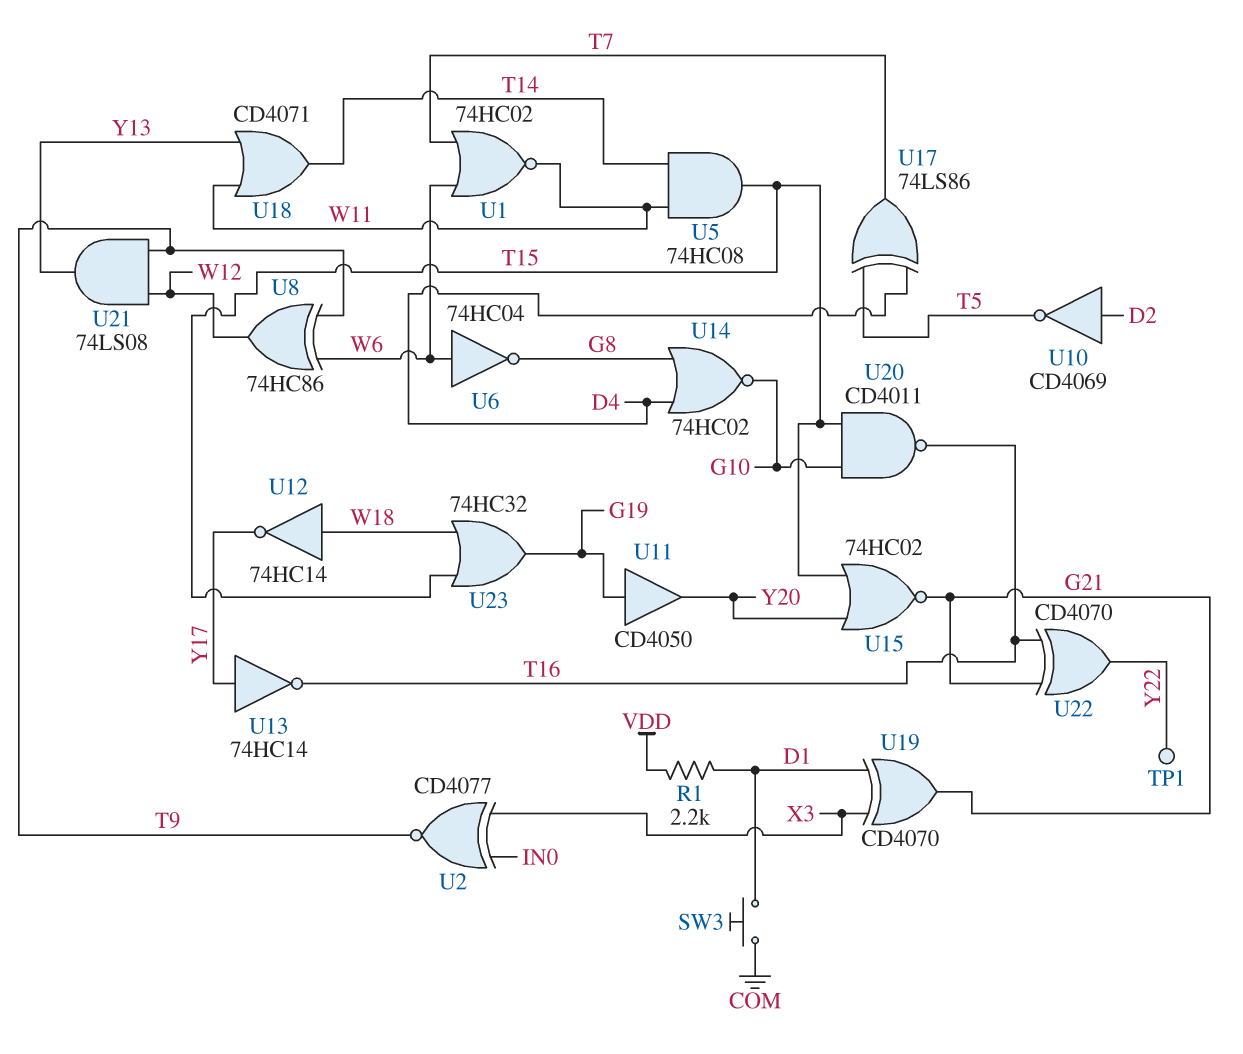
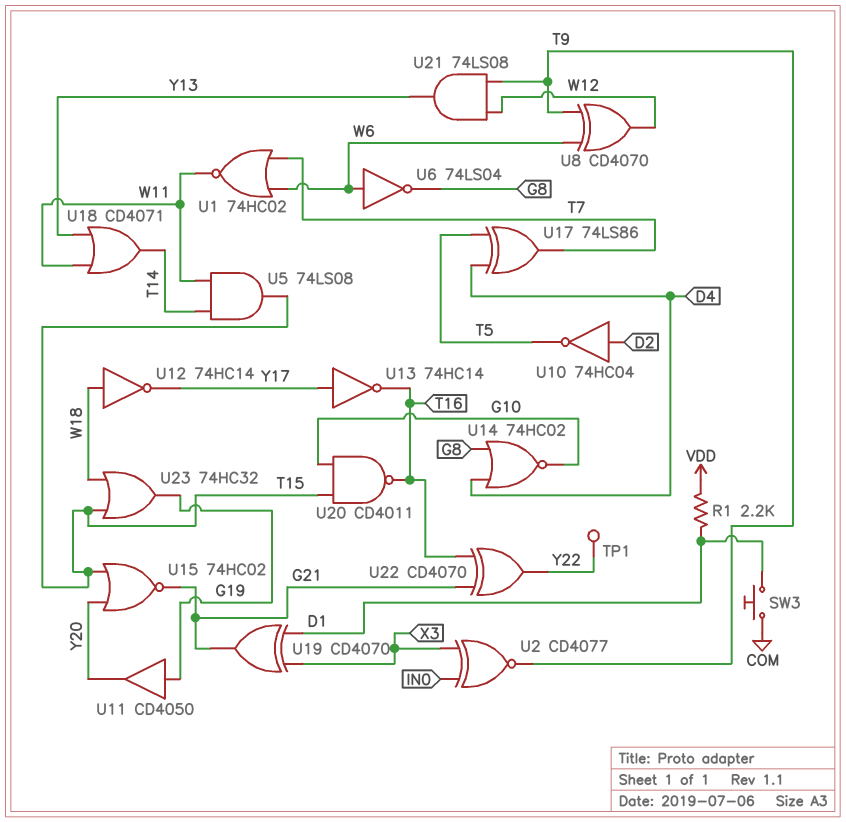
U5: AND 74HC08 (in T14, in W11, out T15) -> AND 74LS08 (in T14, in W11, out T15)
U6: NOT 74HC04 (in W6, out G8) -> NOT 74LS04 (in W6, out G8)
U8: XOR 74HC86 (in T9, in W6, out W12) -> XOR CD4070 (in T9, in W6, out W12)
U10: NOT CD4069 (in D2, out T5) -> NOT 74HC04 (in D2, out T5)

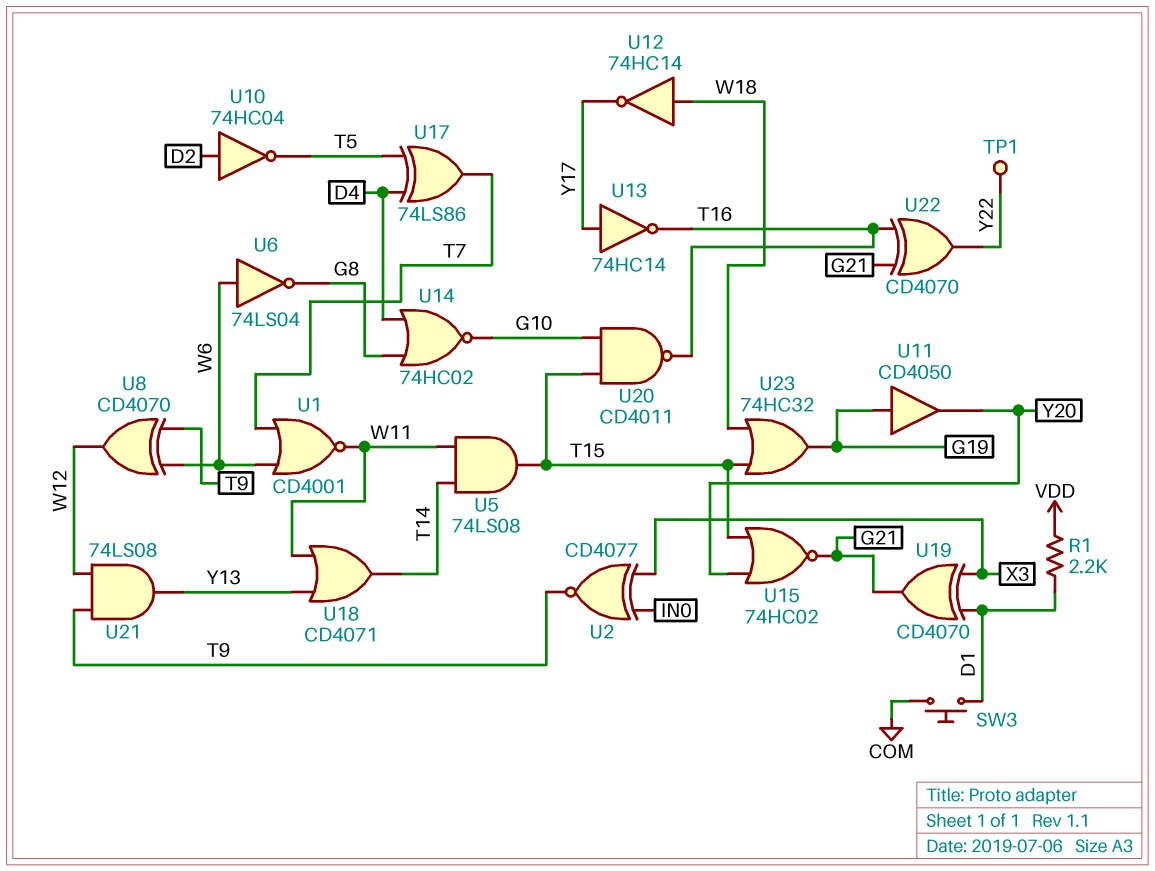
U1: NOR 74HC02 (in T7, in W6, out W11) -> NOR CD4001 (in T7, in W6, out W11)

